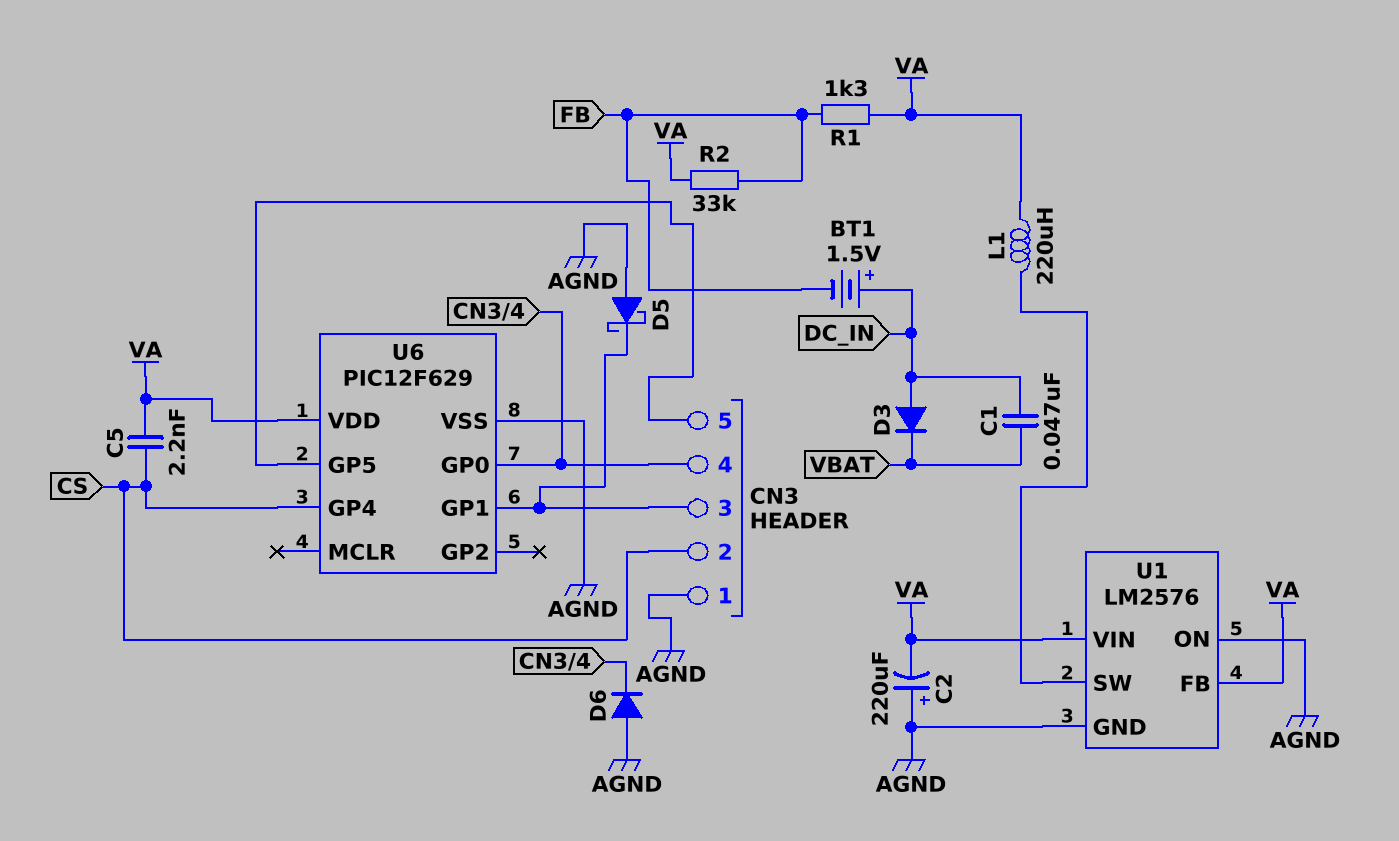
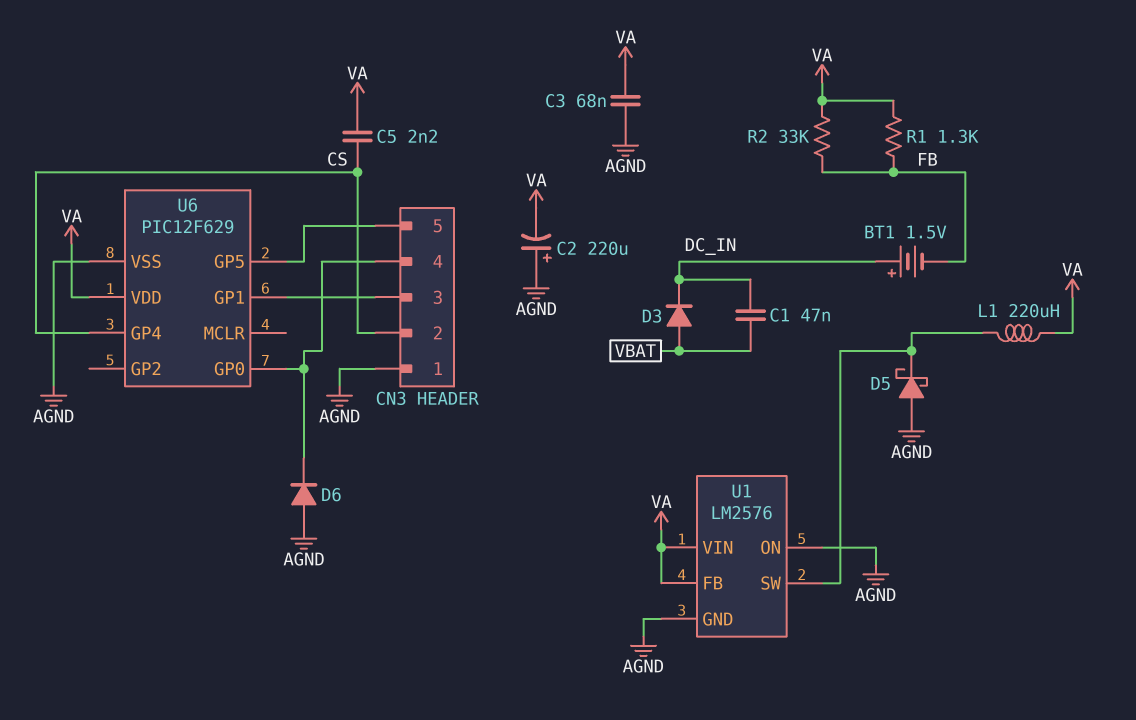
C3: none -> 68nF (AGND, VA)
D3: diode (A DC_IN, K VBAT) -> diode (A VBAT, K DC_IN)
D5: schottky (A AGND, K CN3/3) -> schottky (A AGND, K U1/SW)

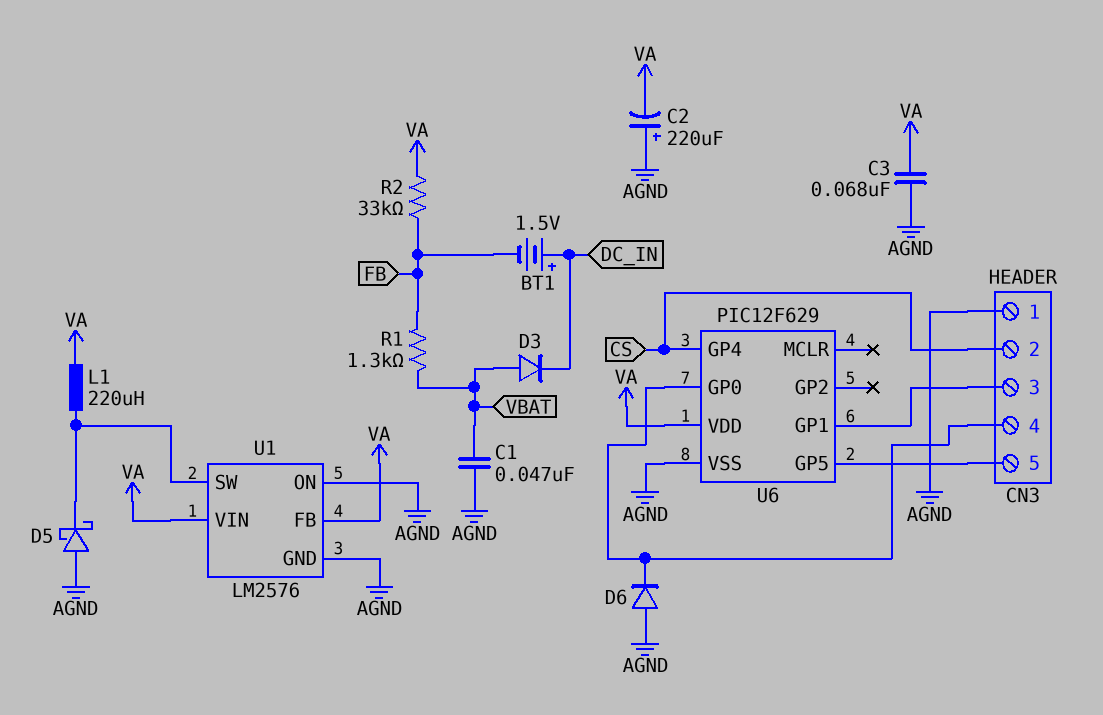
C1: 47nF (DC_IN, VBAT) -> 47nF (AGND, VBAT)
C5: 2.2nF (CS, VA) -> none
R1: 1.3k (FB, VA) -> 1.3k (FB, VBAT)

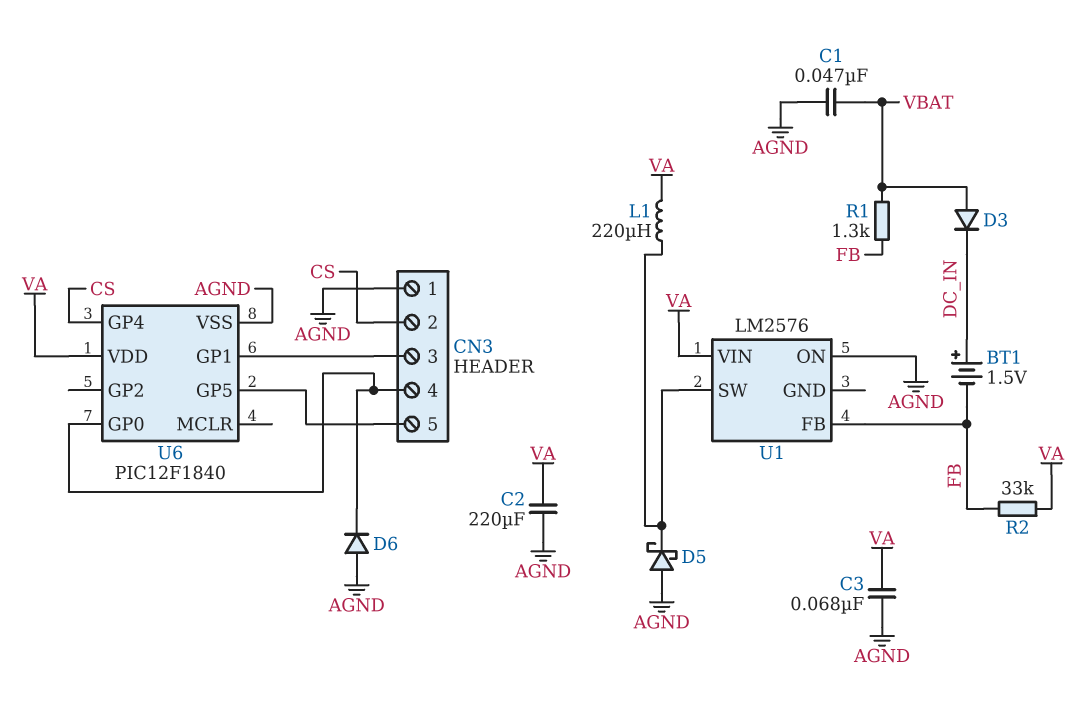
C2: 220uF (plus AGND, minus VA) -> 220uF (AGND, VA)
U1 pin FB: VA -> FB
U1 pin GND: AGND -> none
U6: PIC12F629 -> PIC12F1840

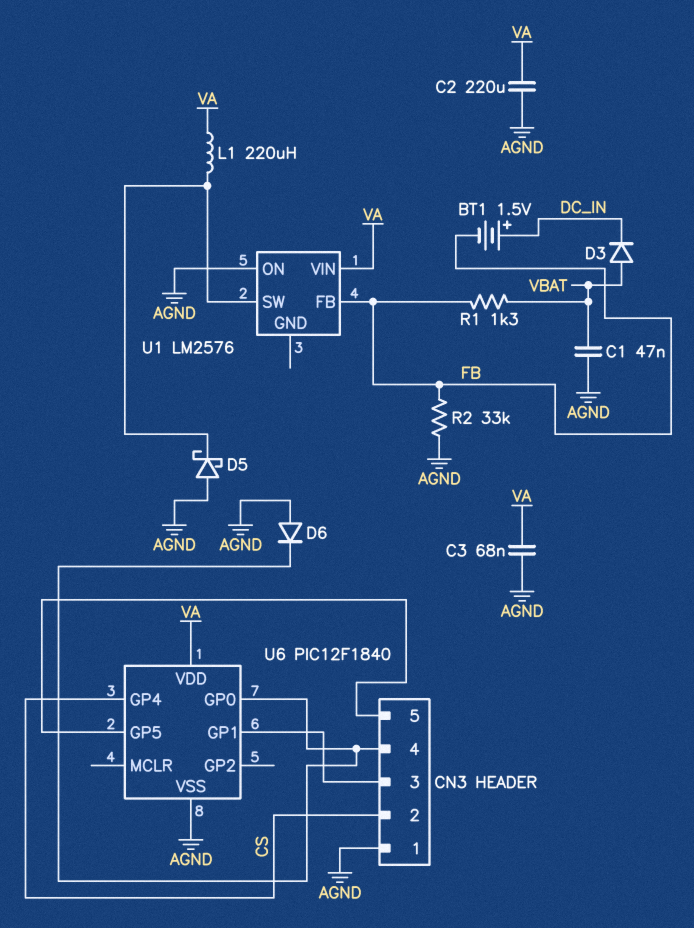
R2: 33k (FB, VA) -> 33k (AGND, FB)

